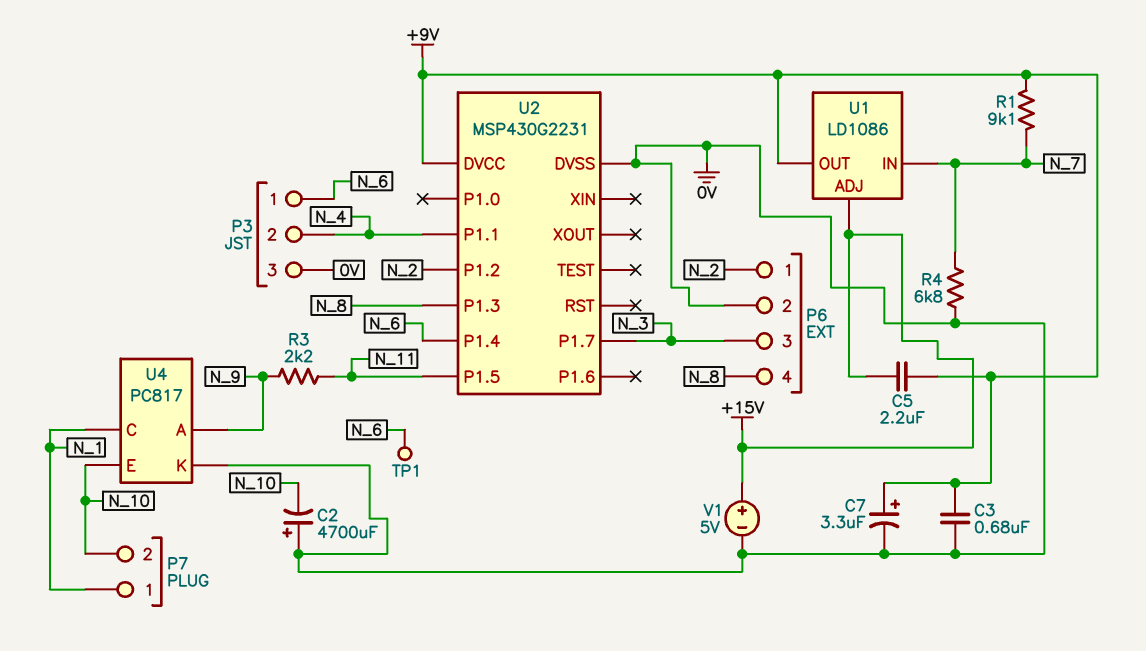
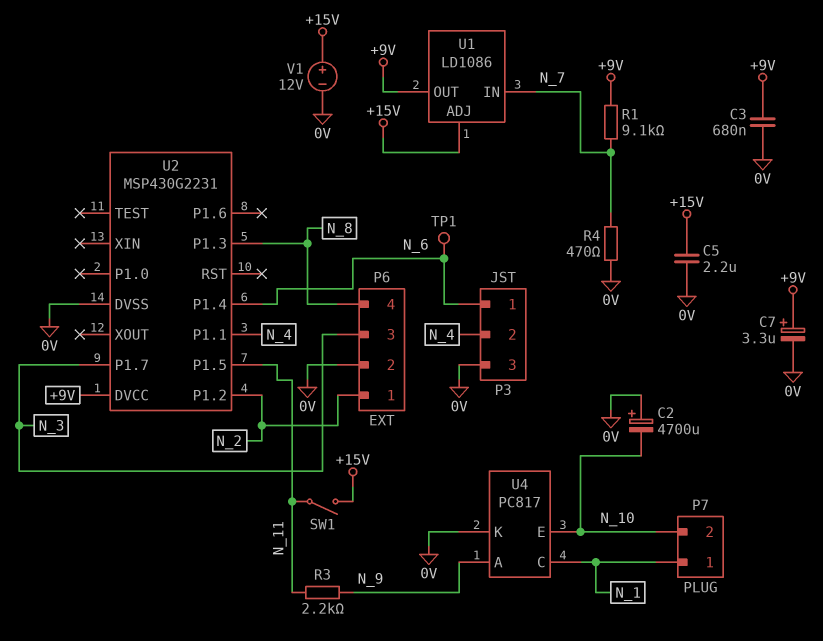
C5: 2.2uF (+9V, +15V) -> 2.2uF (+15V, 0V)
R4: 6.8k (0V, N_7) -> 470 (0V, N_7)
SW1: none -> switch (+15V, N_11)
V1: 5V (plus +15V, minus 0V) -> 12V (plus +15V, minus 0V)

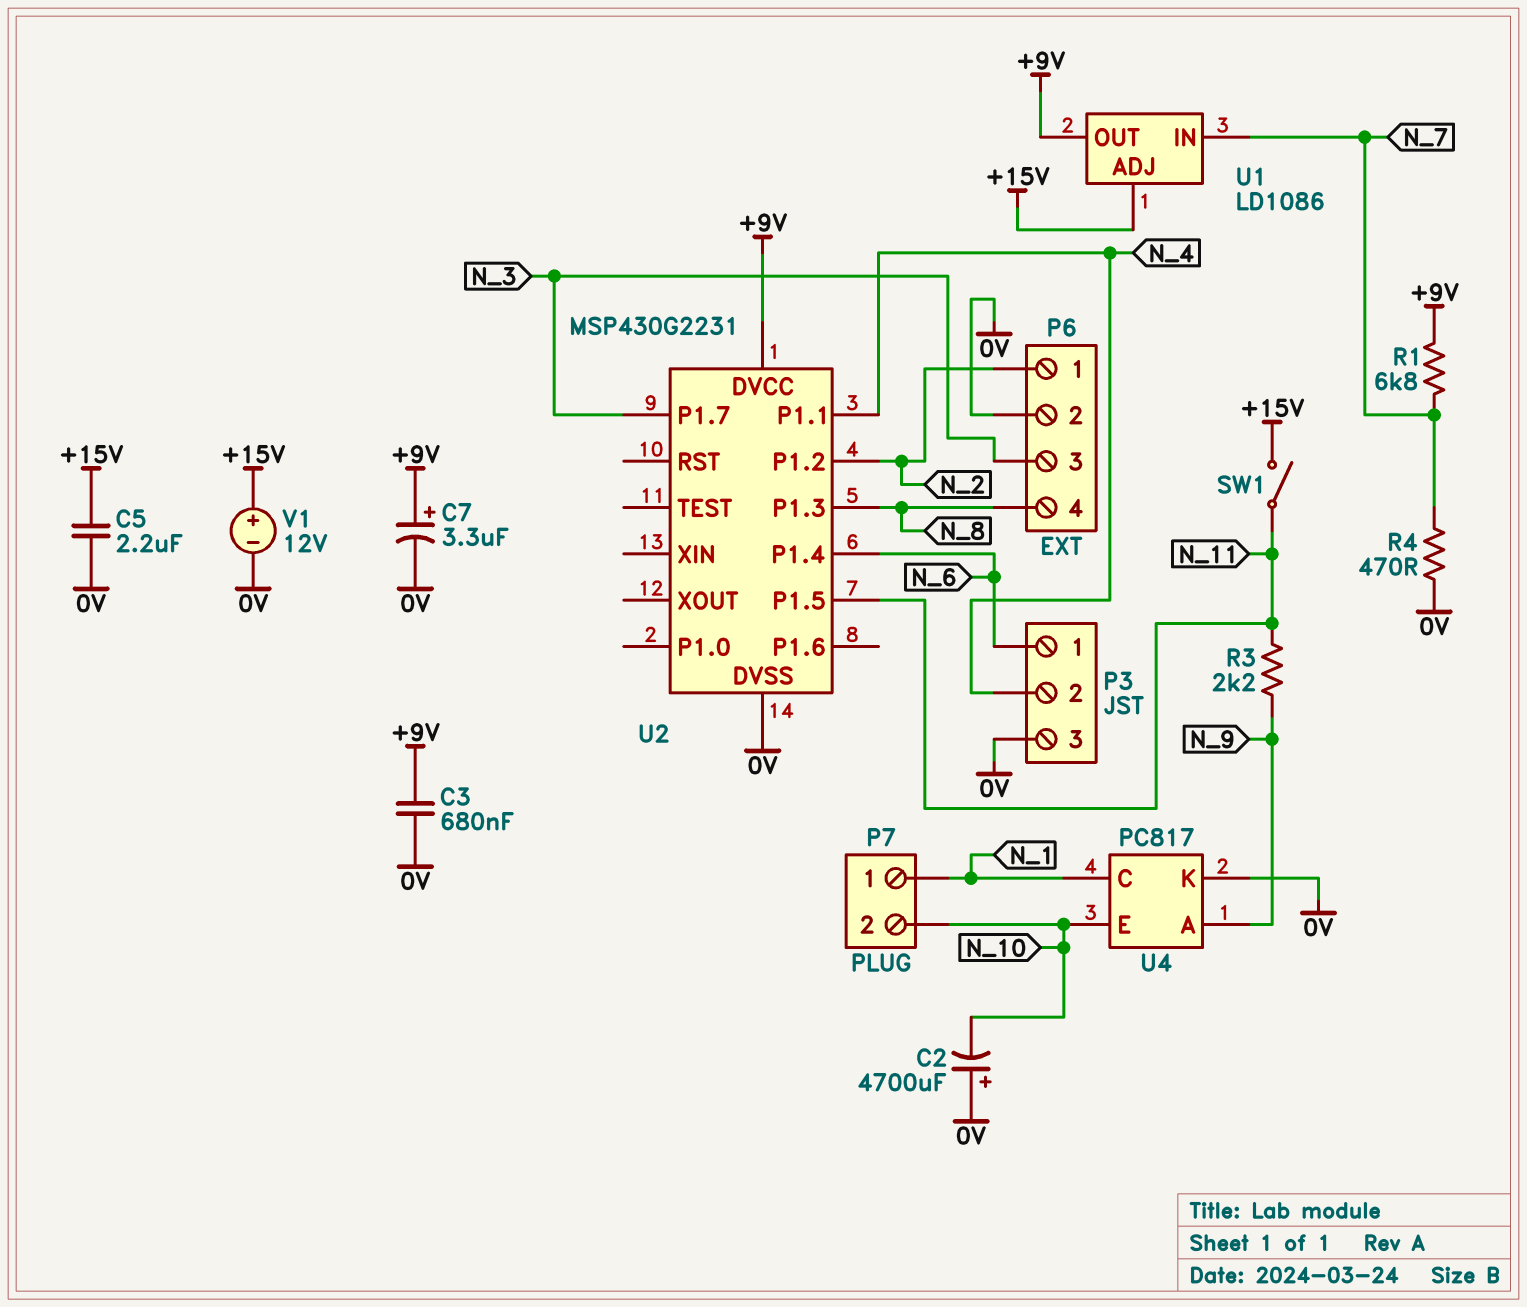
R1: 9.1k (+9V, N_7) -> 6.8k (+9V, N_7)
TP1: test point (N_6) -> none

